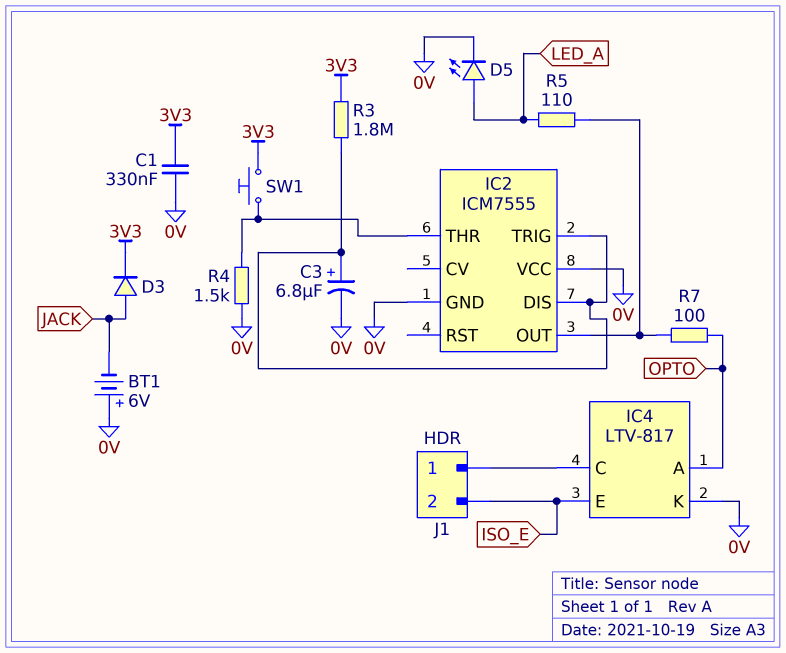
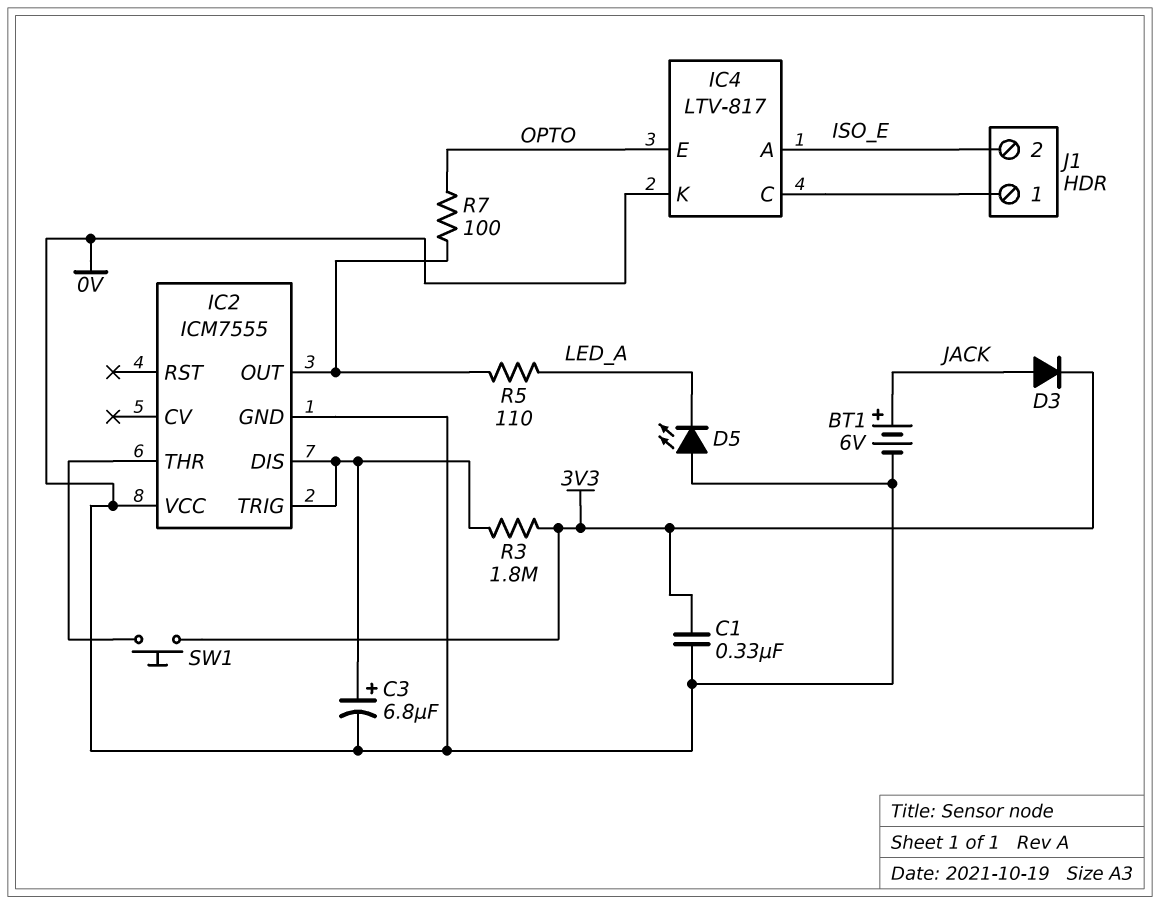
BT1: 6V (plus 0V, minus JACK) -> 6V (plus JACK, minus 0V)
D5: LED (A LED_A, K 0V) -> LED (A 0V, K LED_A)
IC4 pin A: OPTO -> ISO_E
IC4 pin E: ISO_E -> OPTO
R4: 1.5k (0V, IC2/THR) -> none

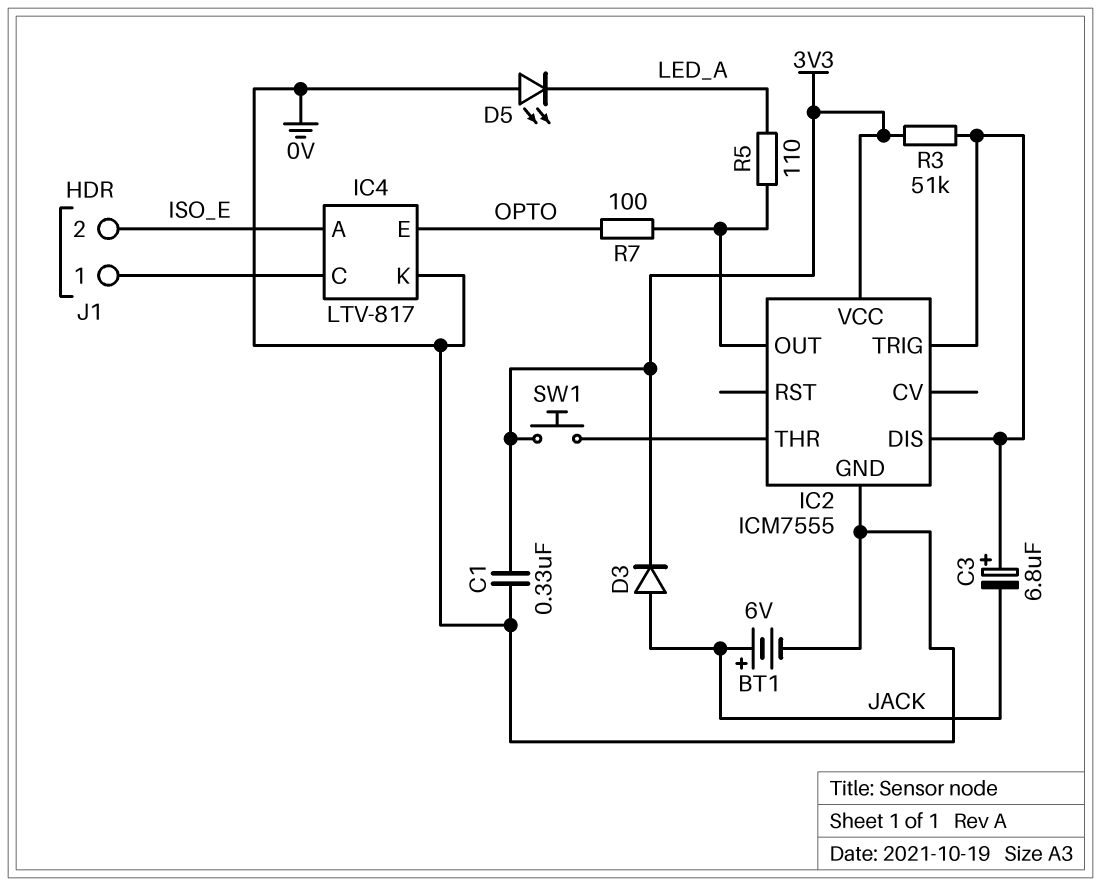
C3: 6.8uF (plus IC2/DIS, minus 0V) -> 6.8uF (plus IC2/DIS, minus JACK)
IC2 pin VCC: 0V -> 3V3
R3: 1.8M (3V3, IC2/DIS) -> 51k (3V3, IC2/DIS)

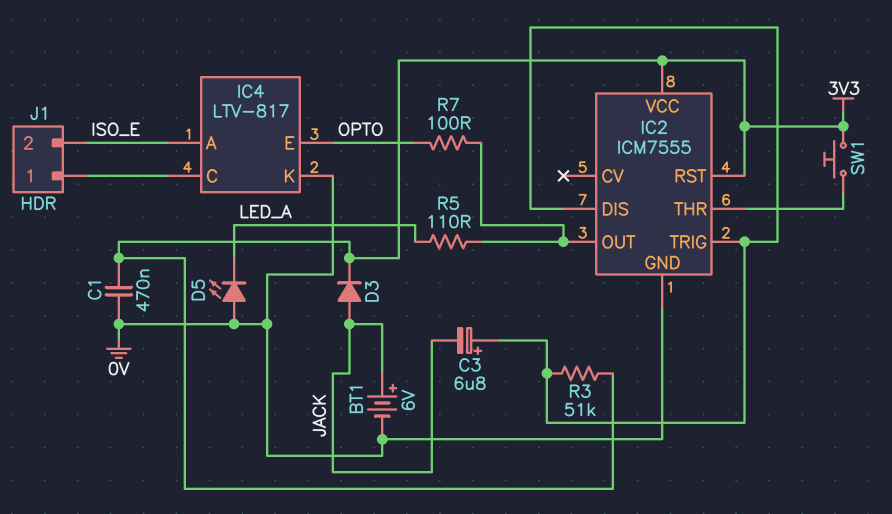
C1: 330nF (0V, 3V3) -> 470nF (0V, 3V3)
IC2 pin RST: none -> 3V3

